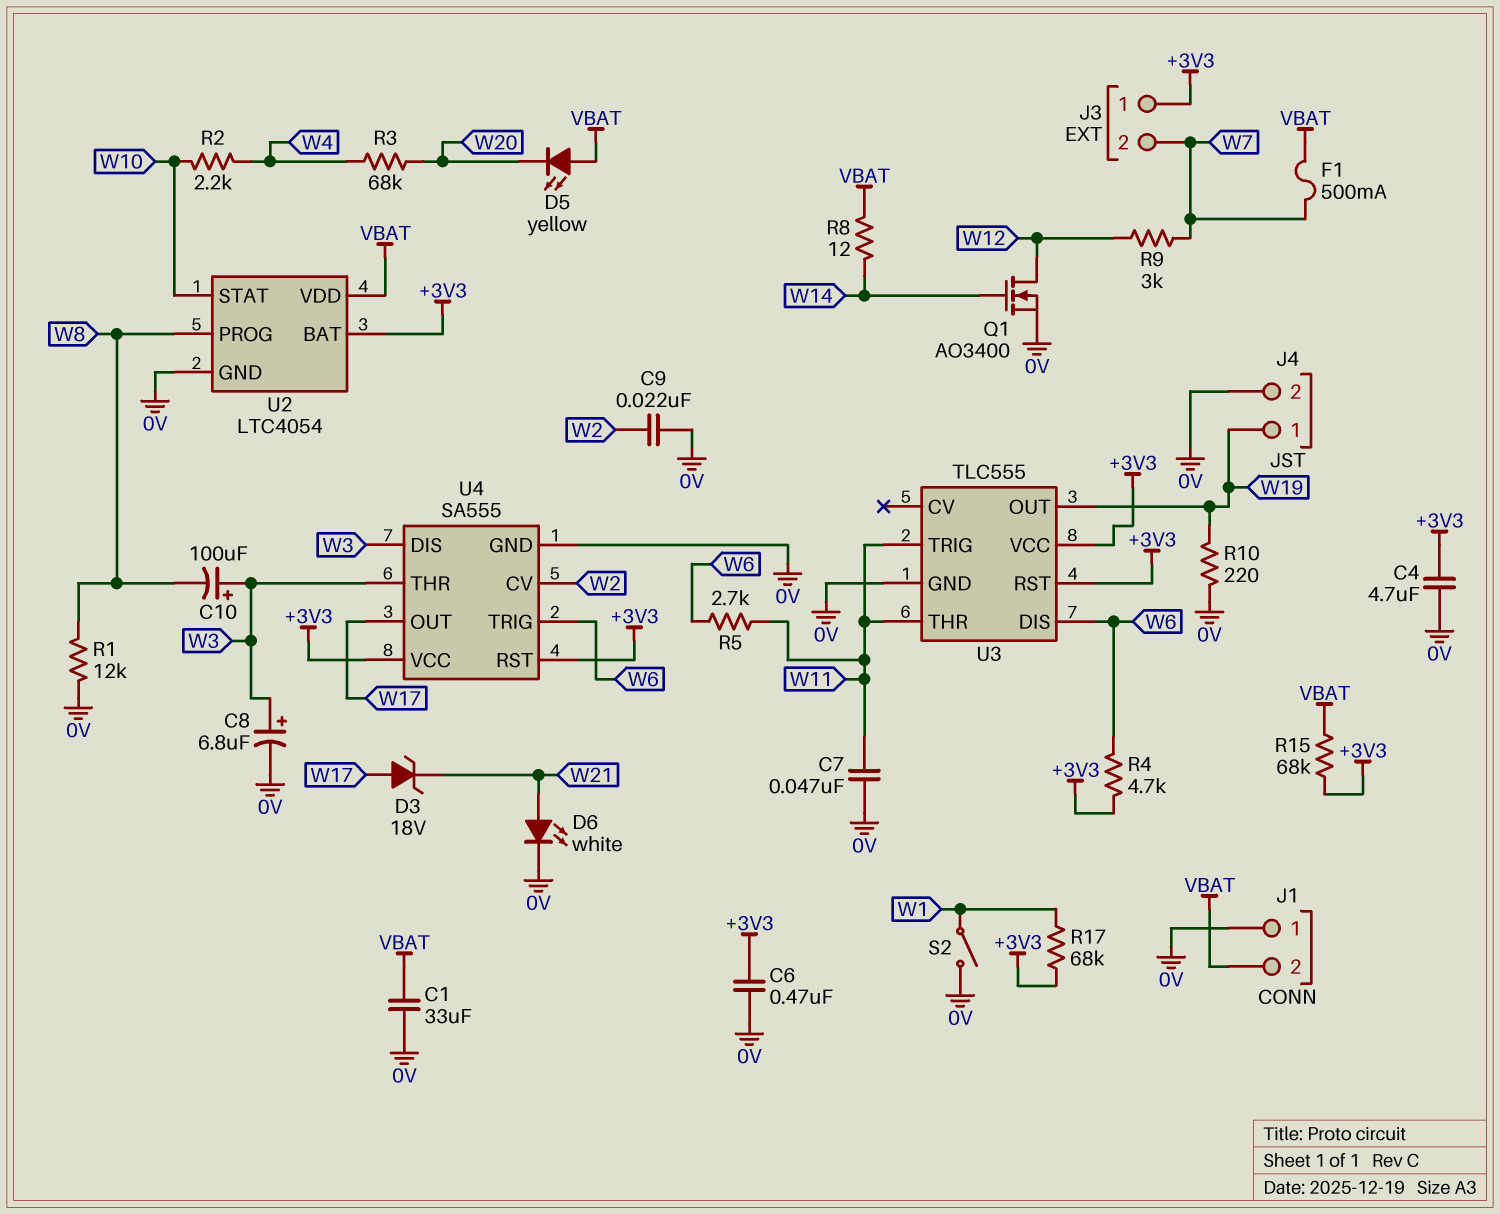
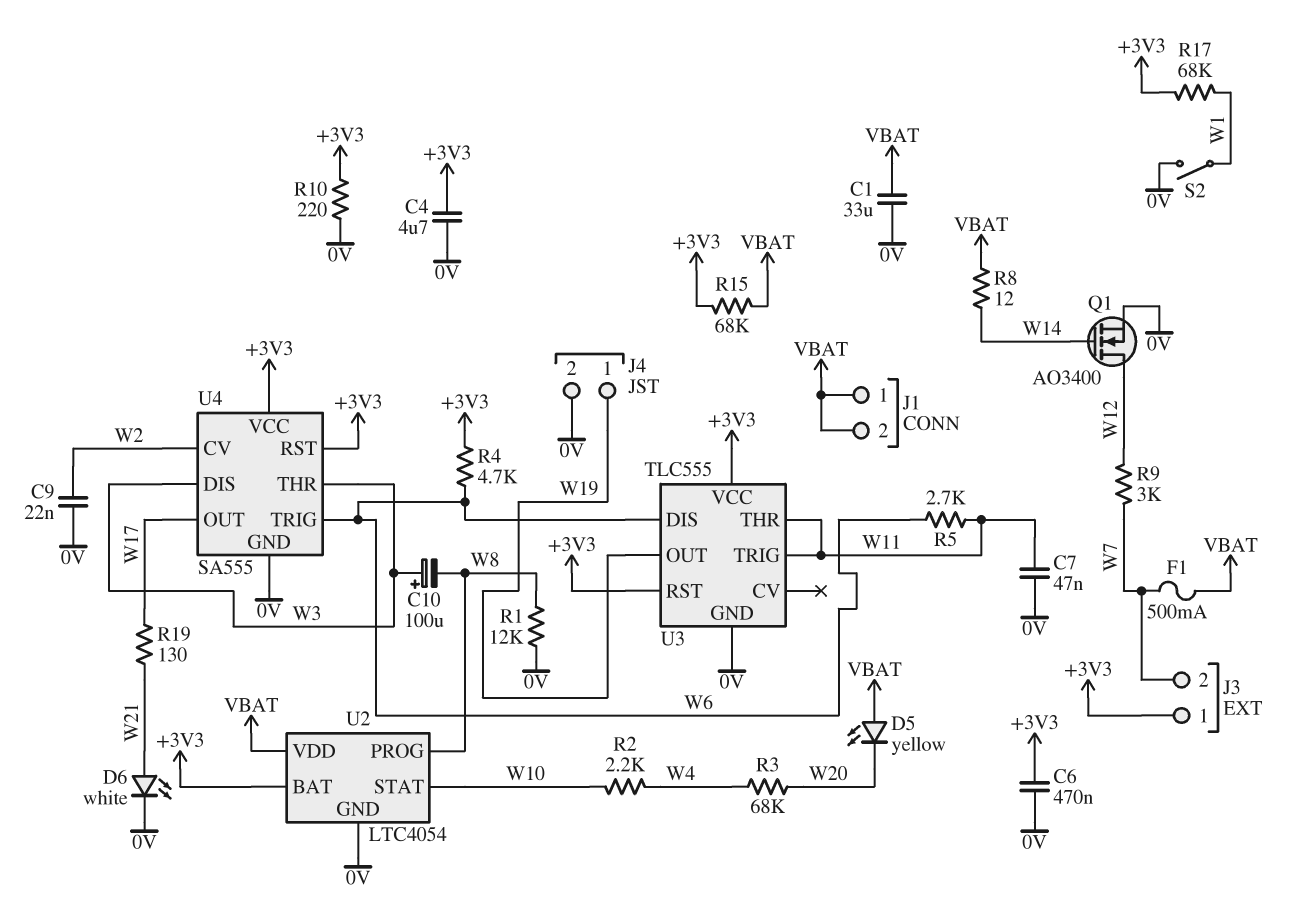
C8: 6.8uF (plus W3, minus 0V) -> none
D3: zener 18V (A W17, K W21) -> none
J1 pin 1: 0V -> VBAT
R10: 220 (0V, W19) -> 220 (+3V3, 0V)
R19: none -> 130 (W17, W21)

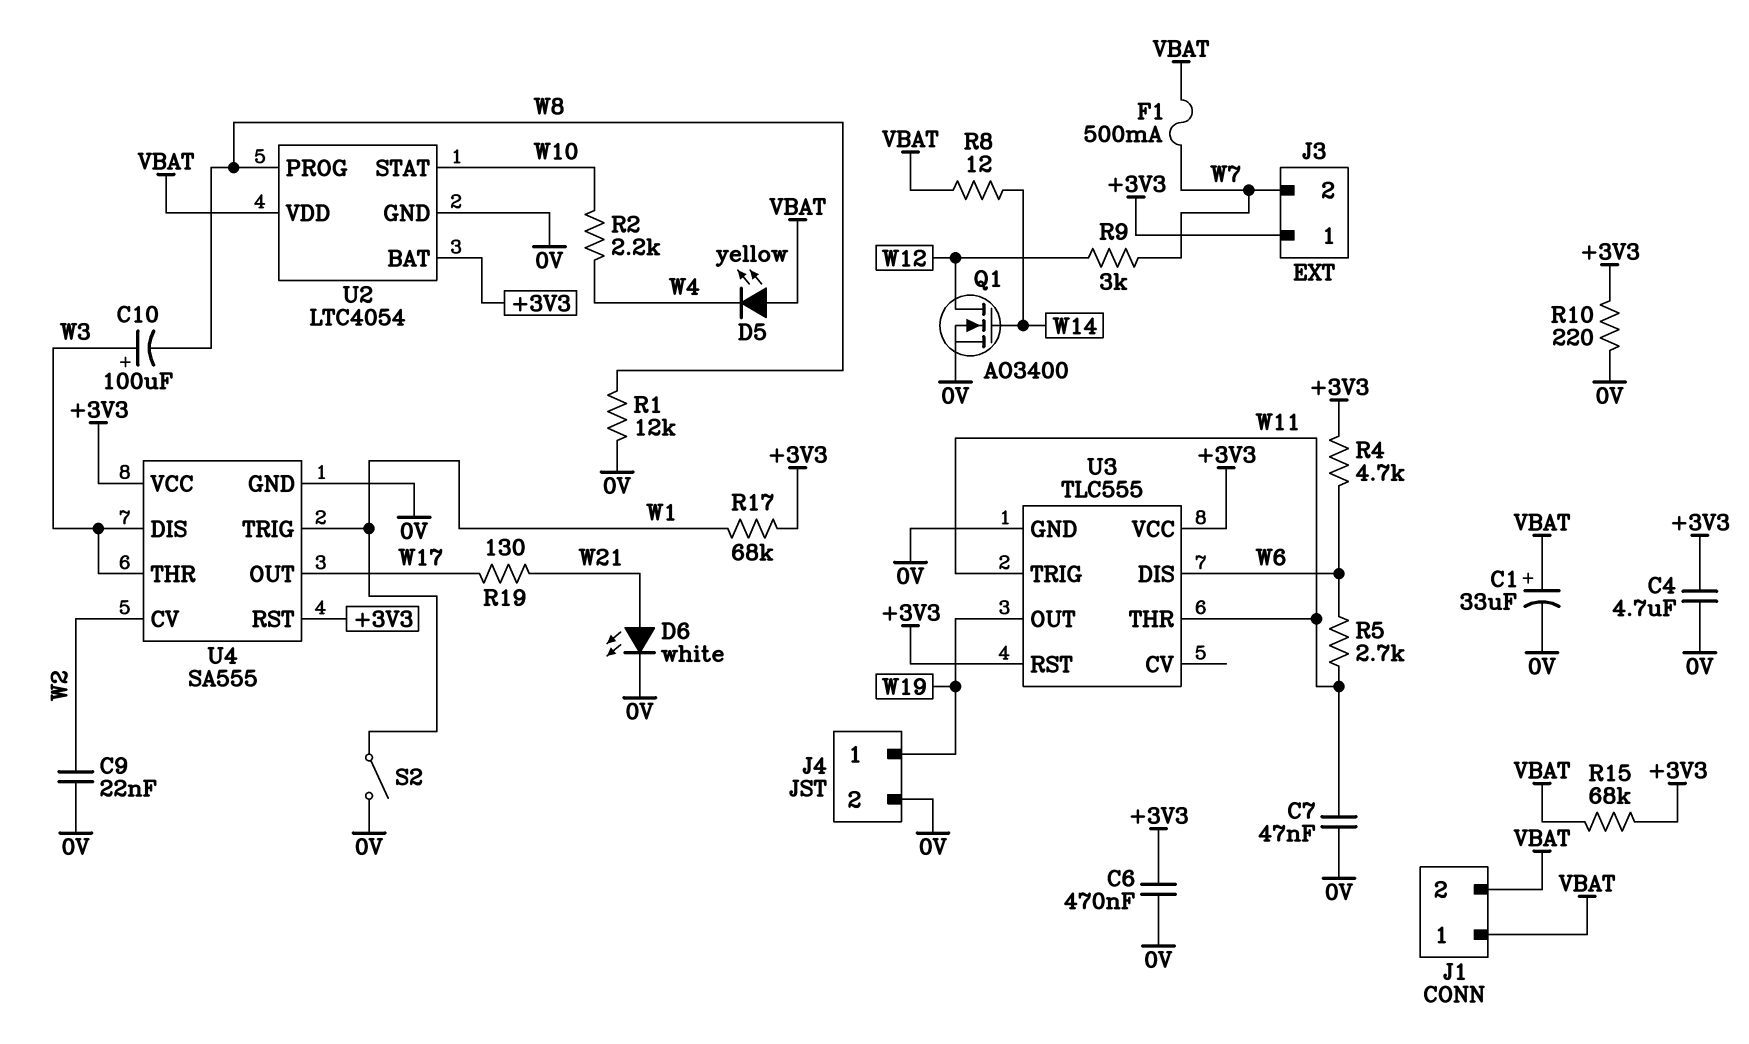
C1: 33uF (0V, VBAT) -> 33uF (plus VBAT, minus 0V)
D5: LED yellow (A VBAT, K W20) -> LED yellow (A VBAT, K W4)
R3: 68k (W4, W20) -> none
U4 pin TRIG: W6 -> W1

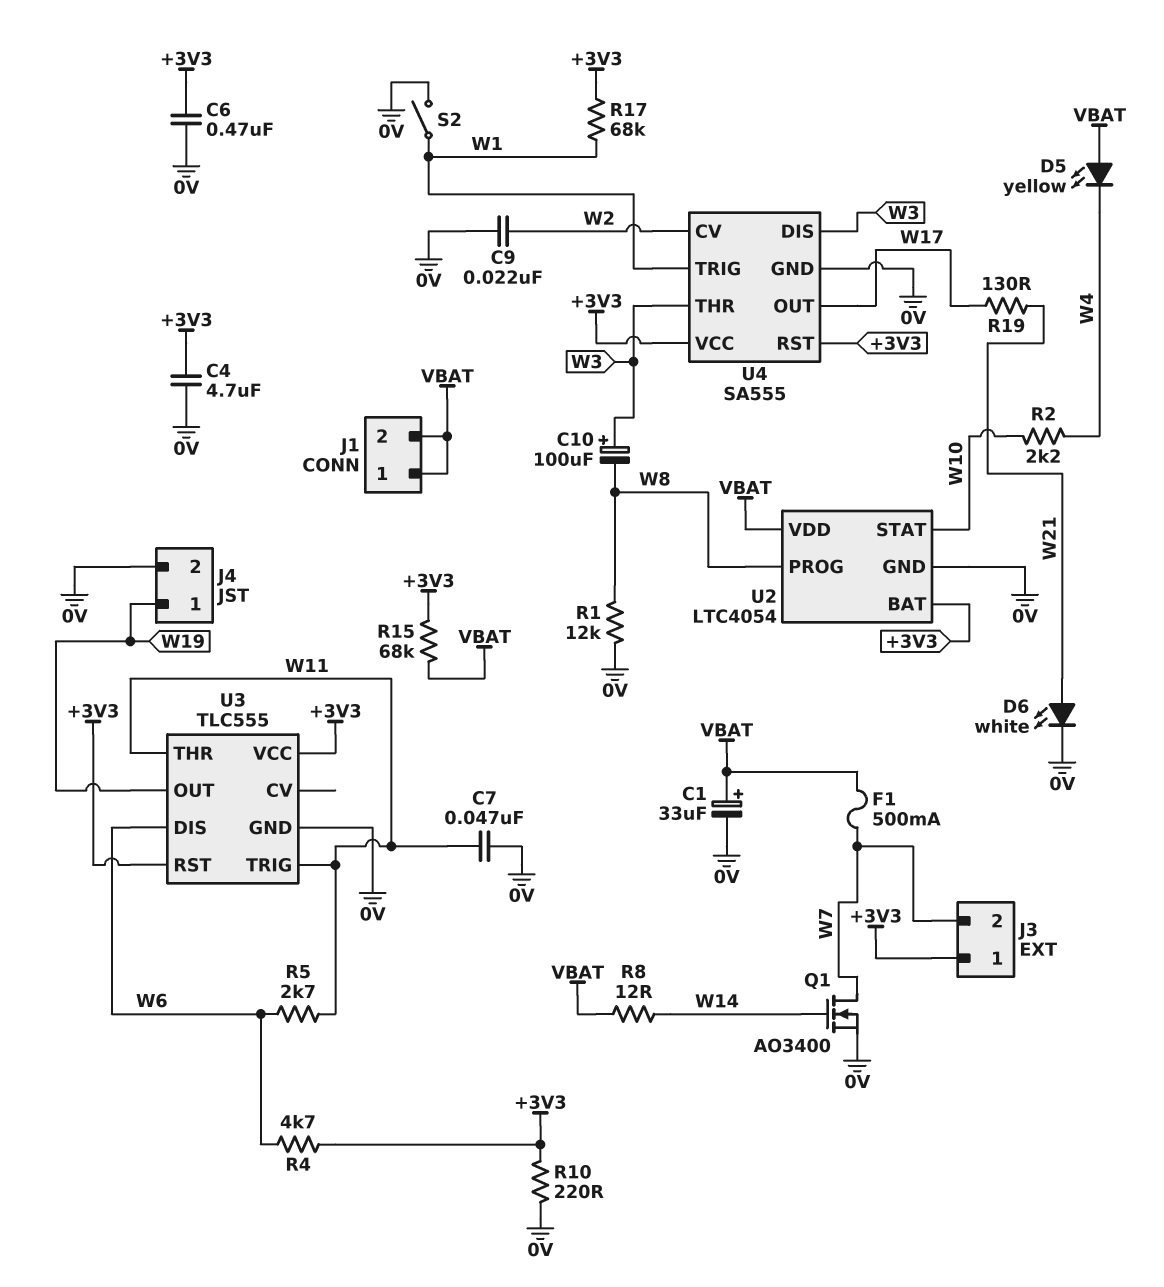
Q1: NMOS AO3400 (G W14, D W12, S 0V) -> NMOS AO3400 (G W14, D W7, S 0V)
R9: 3k (W7, W12) -> none

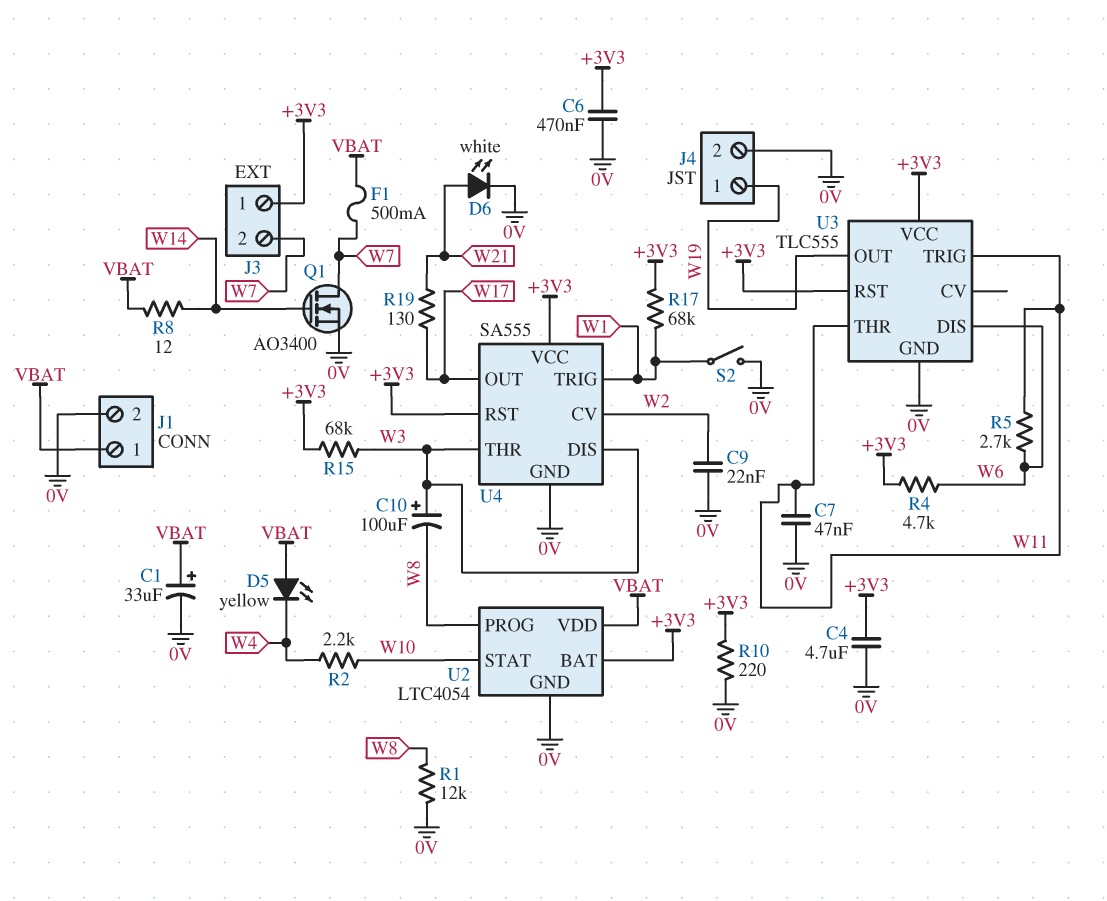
J1 pin 2: VBAT -> 0V
R15: 68k (+3V3, VBAT) -> 68k (+3V3, W3)

